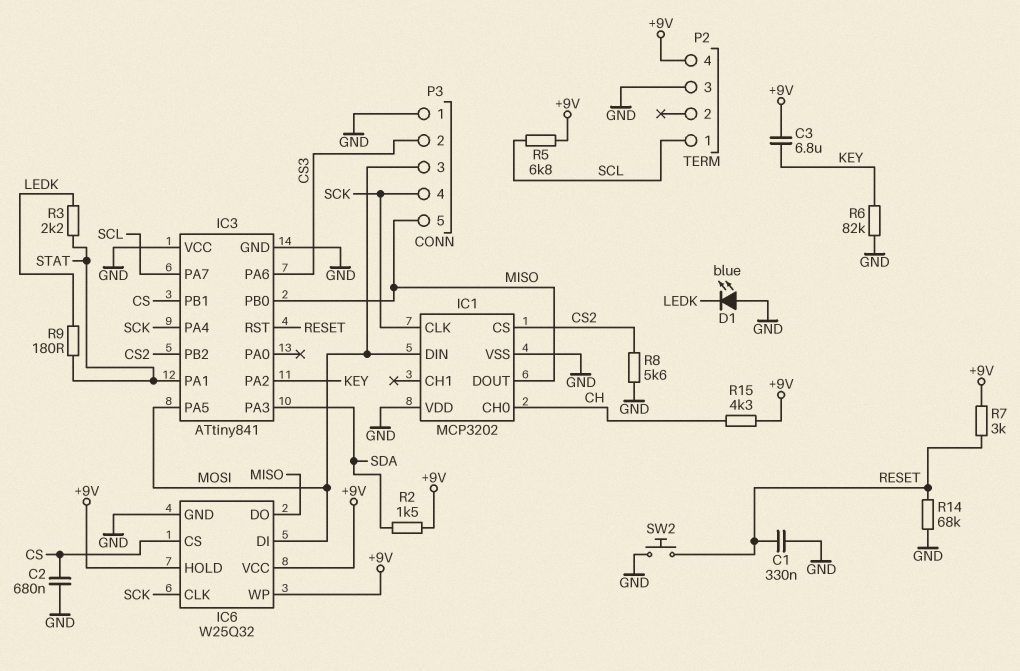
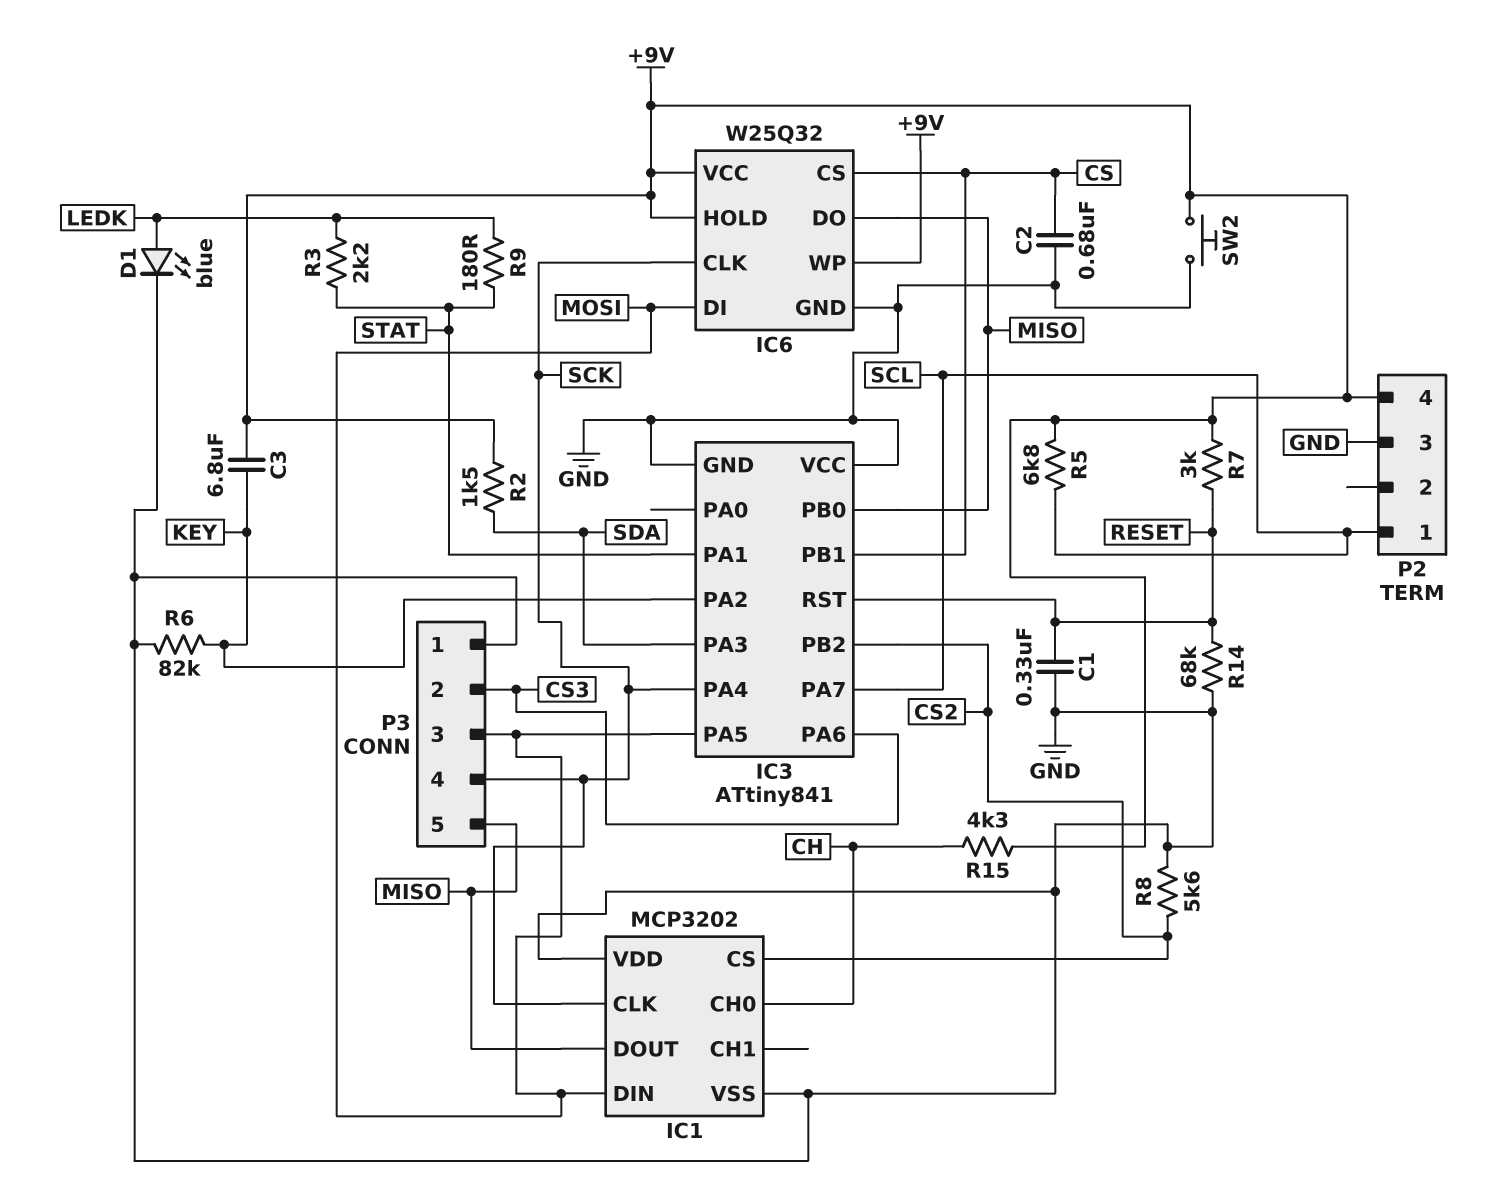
D1: LED blue (A GND, K LEDK) -> LED blue (A LEDK, K GND)
SW2: button (GND, RESET) -> button (+9V, GND)

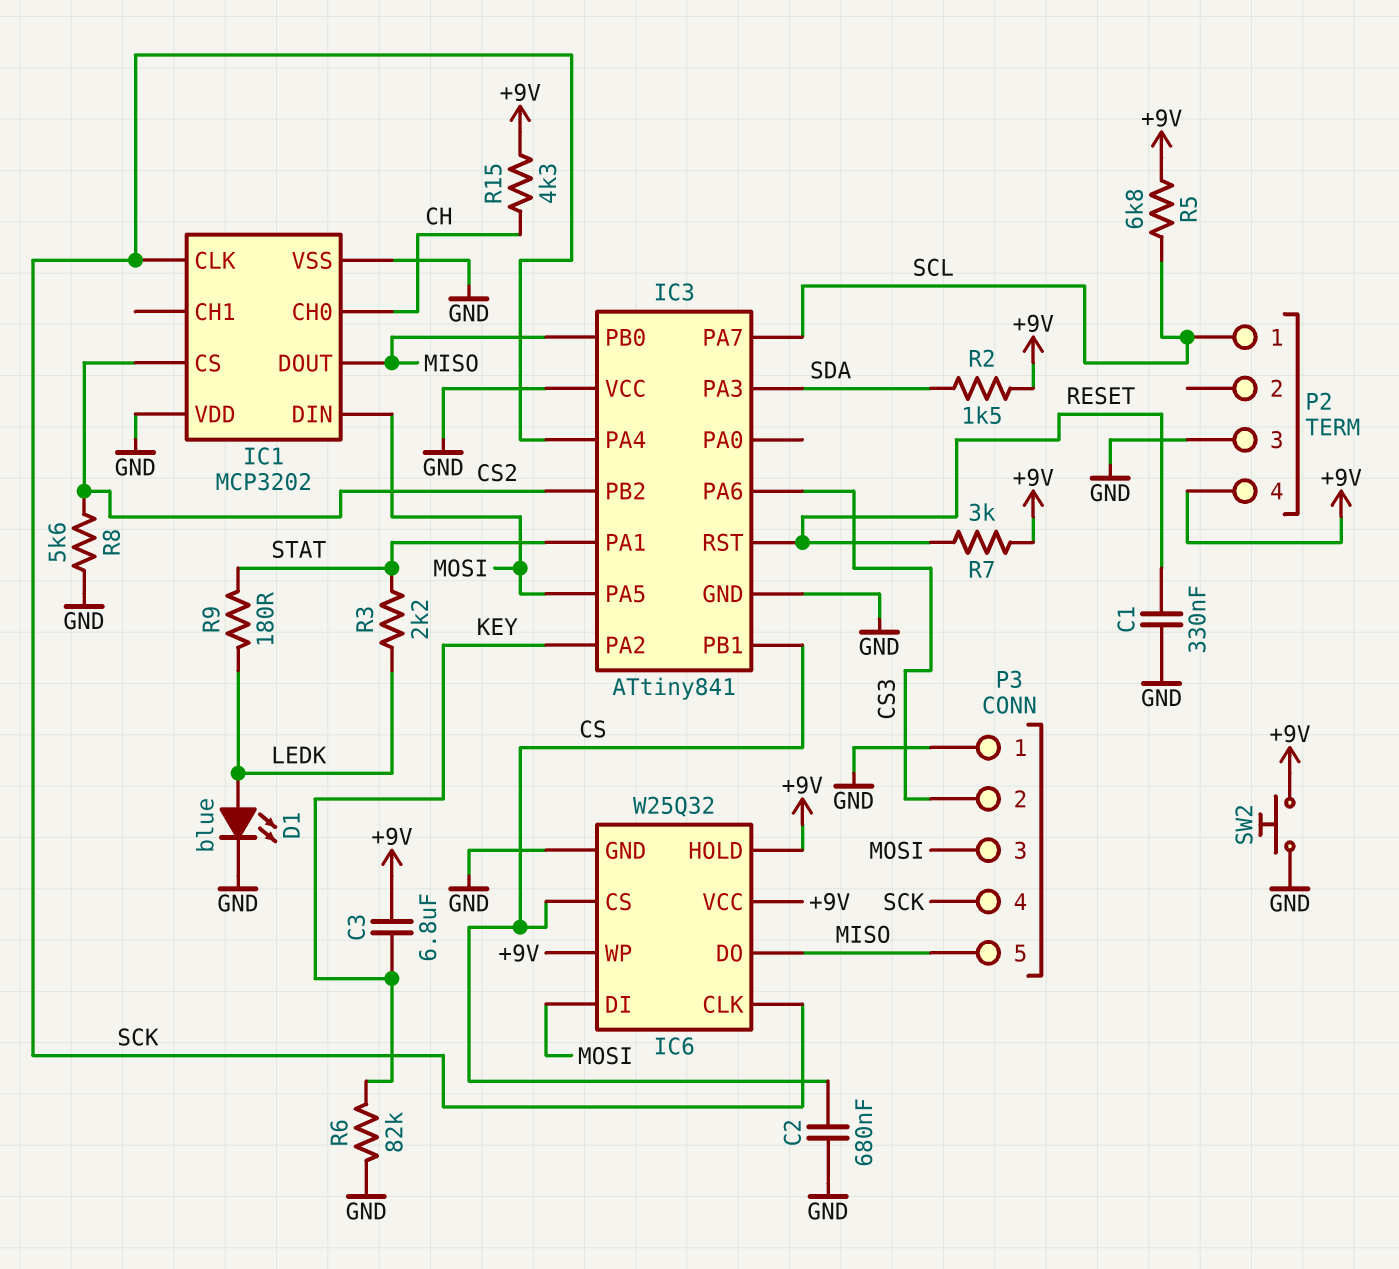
R14: 68k (GND, RESET) -> none

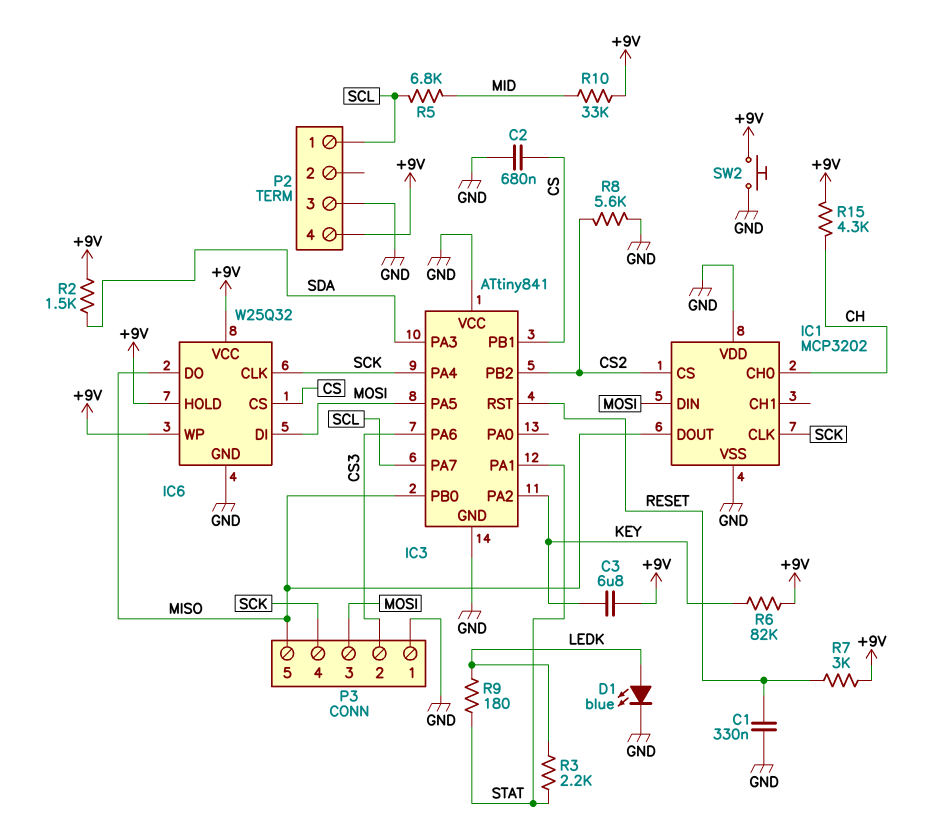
R5: 6.8k (+9V, SCL) -> 6.8k (MID, SCL)
R6: 82k (GND, KEY) -> 82k (+9V, KEY)
R10: none -> 33k (+9V, MID)

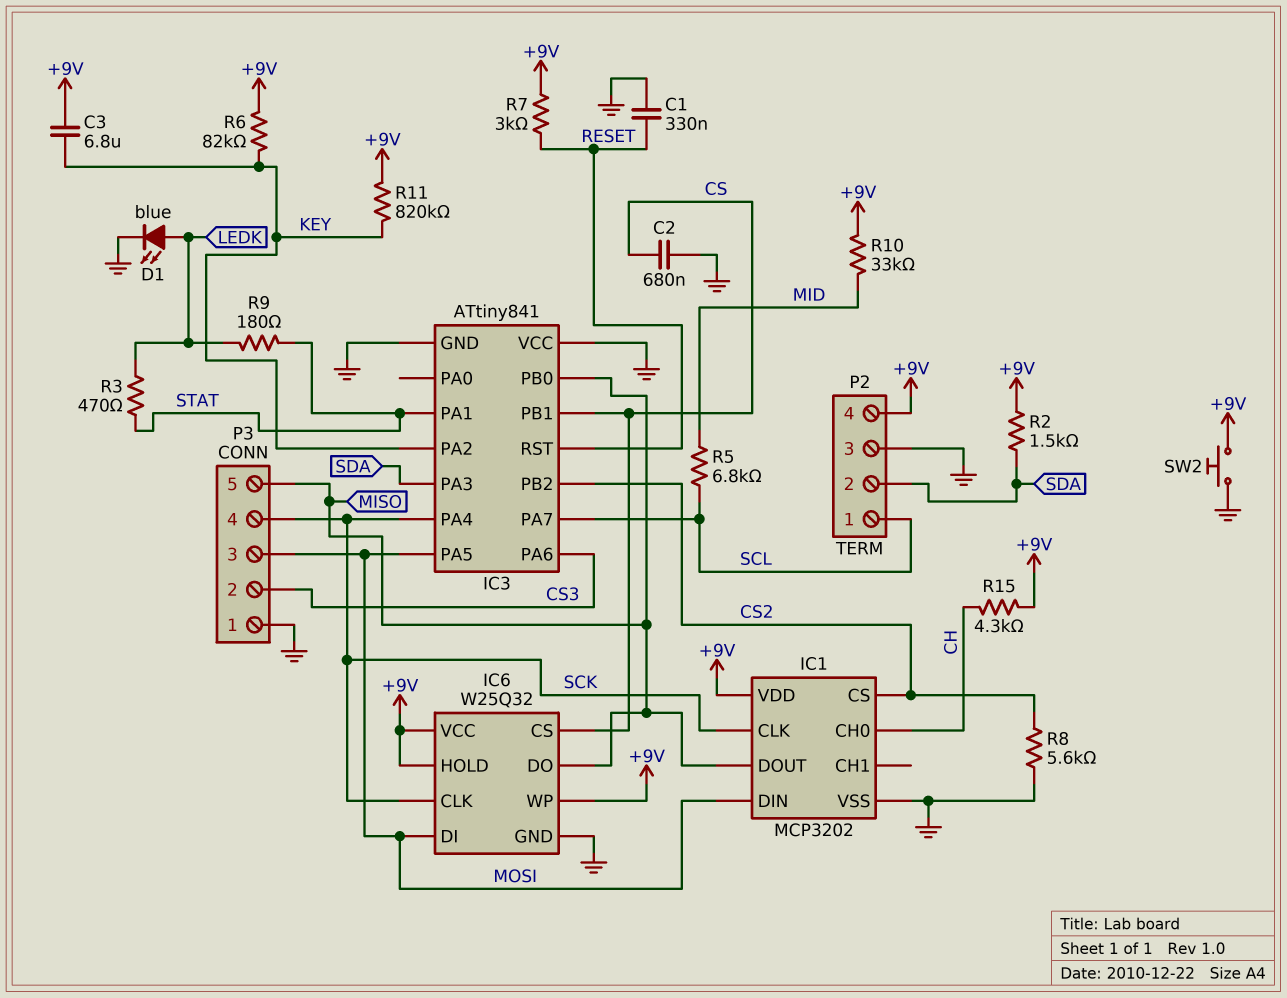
IC1 pin VDD: GND -> +9V
P2 pin 2: none -> SDA
R3: 2.2k (LEDK, STAT) -> 470 (LEDK, STAT)
R11: none -> 820k (+9V, KEY)

